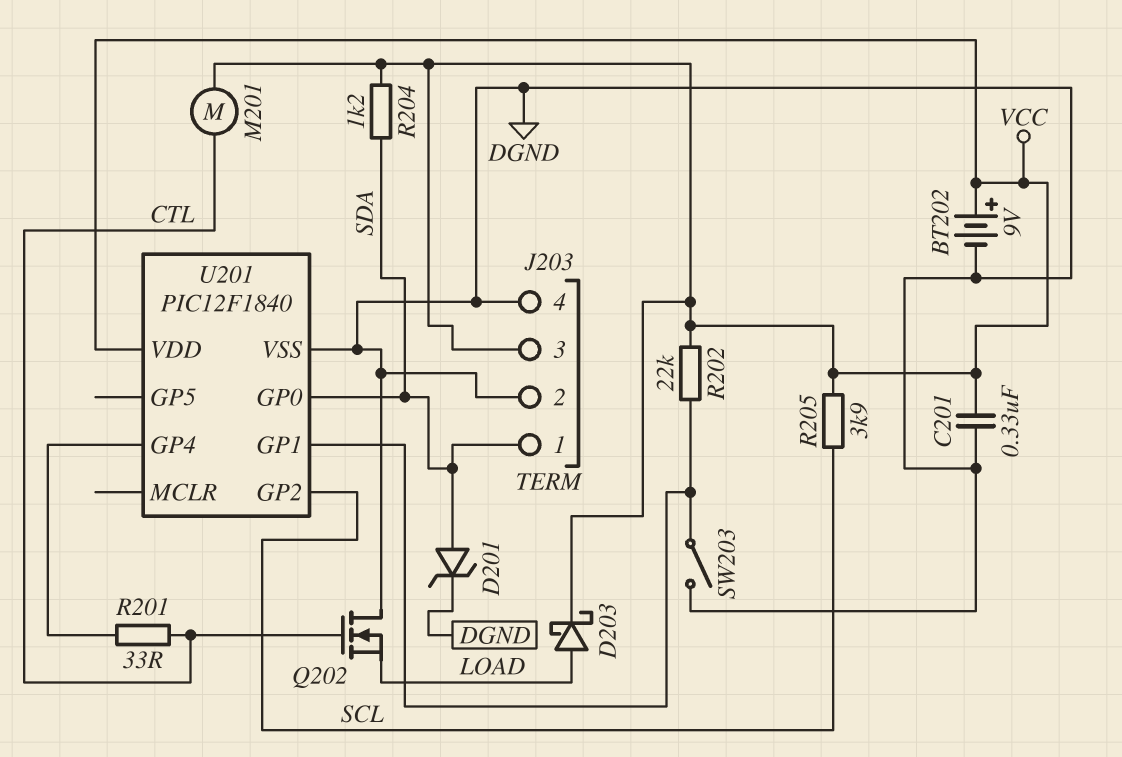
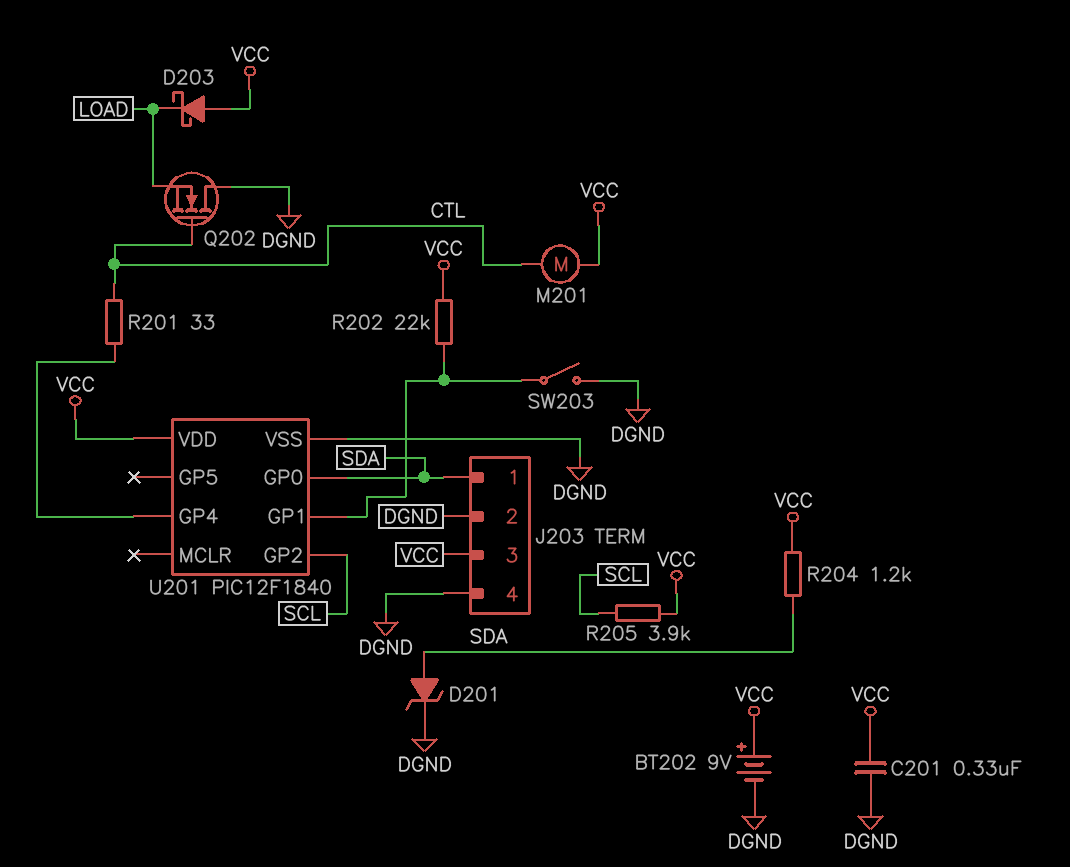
D203: schottky (A LOAD, K VCC) -> schottky (A VCC, K LOAD)

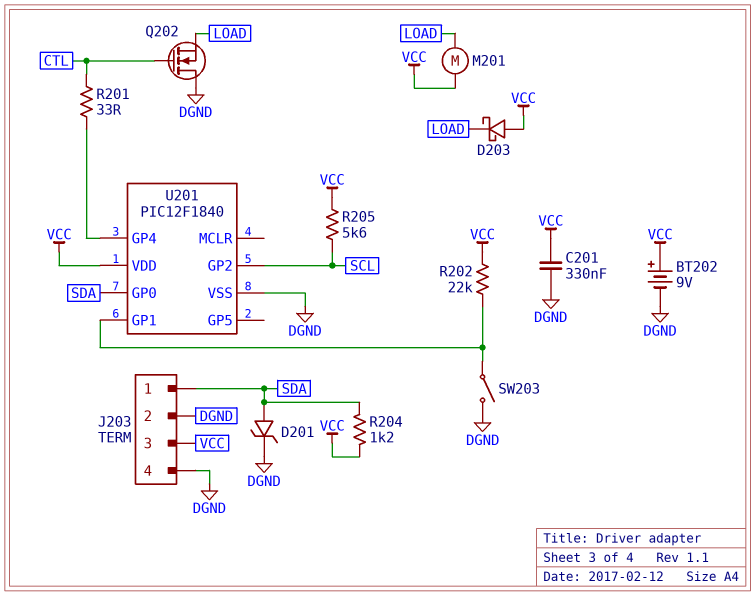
M201: motor (CTL, VCC) -> motor (LOAD, VCC)
R205: 3.9k (SCL, VCC) -> 5.6k (SCL, VCC)

